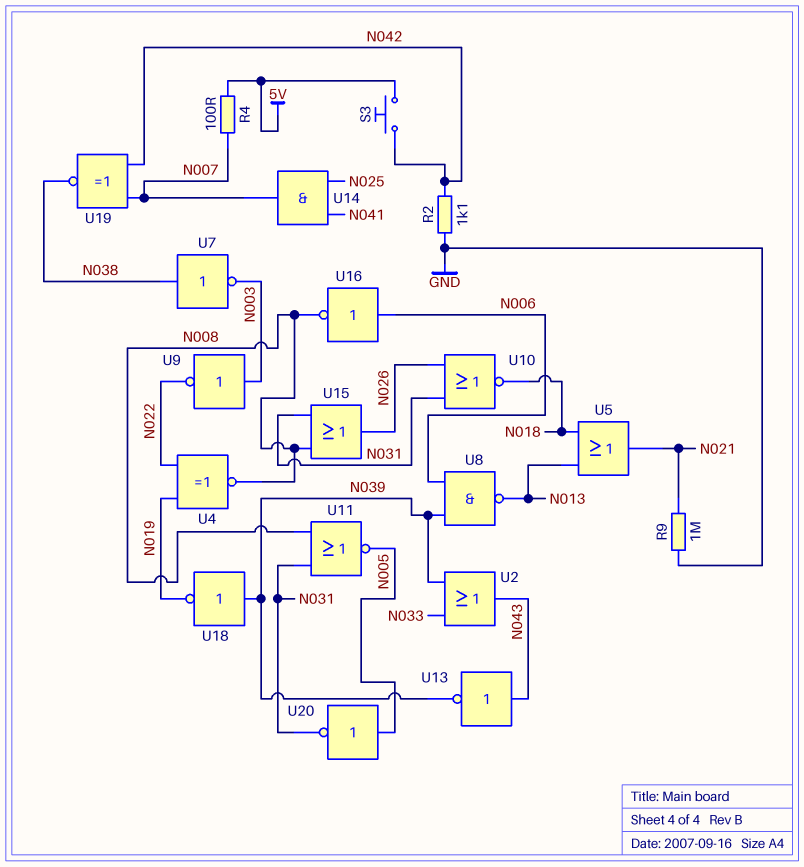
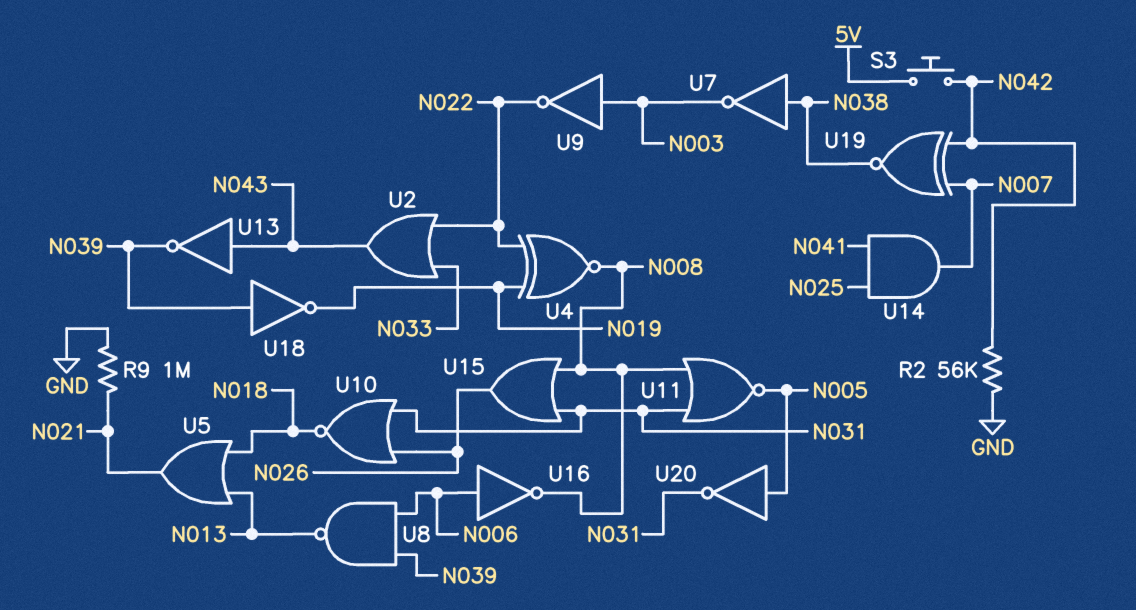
R2: 1.1k (GND, N042) -> 56k (GND, N042)
R4: 100 (5V, N007) -> none
U2: OR (in N033, in N039, out N043) -> OR (in N022, in N033, out N043)

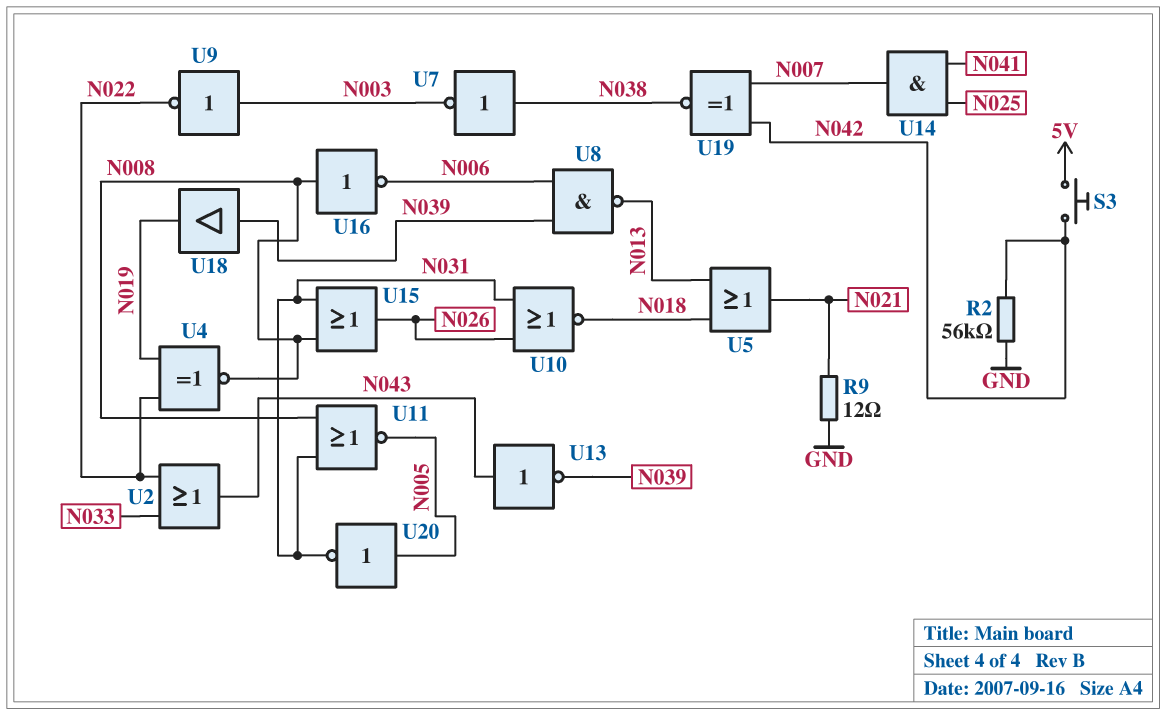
R9: 1M (GND, N021) -> 12 (GND, N021)
U16: NOT (in N006, out N008) -> NOT (in N008, out N006)
U18: NOT (in N039, out N019) -> buffer (in N039, out N019)

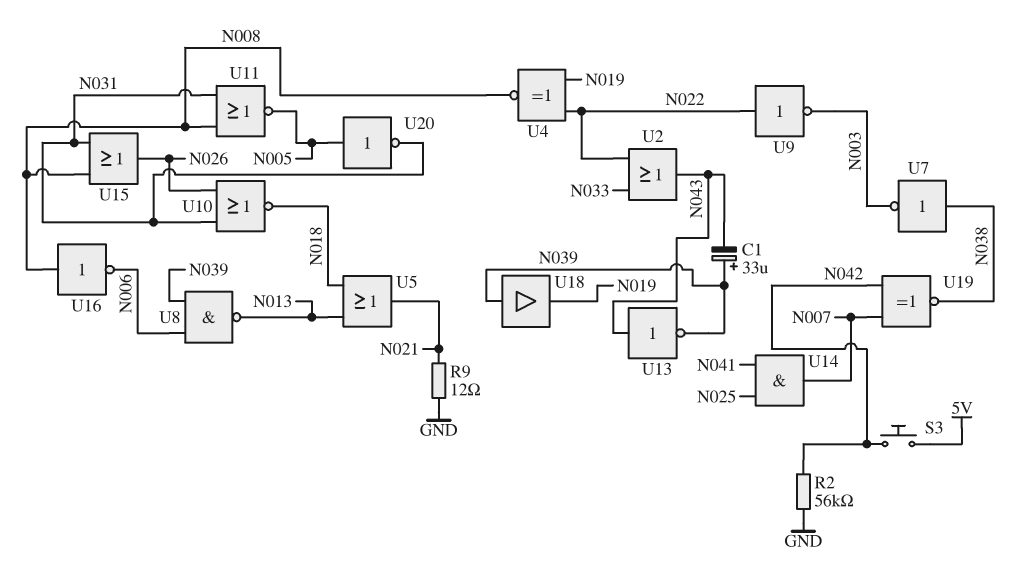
C1: none -> 33uF (plus N039, minus N043)
U9: NOT (in N003, out N022) -> NOT (in N022, out N003)

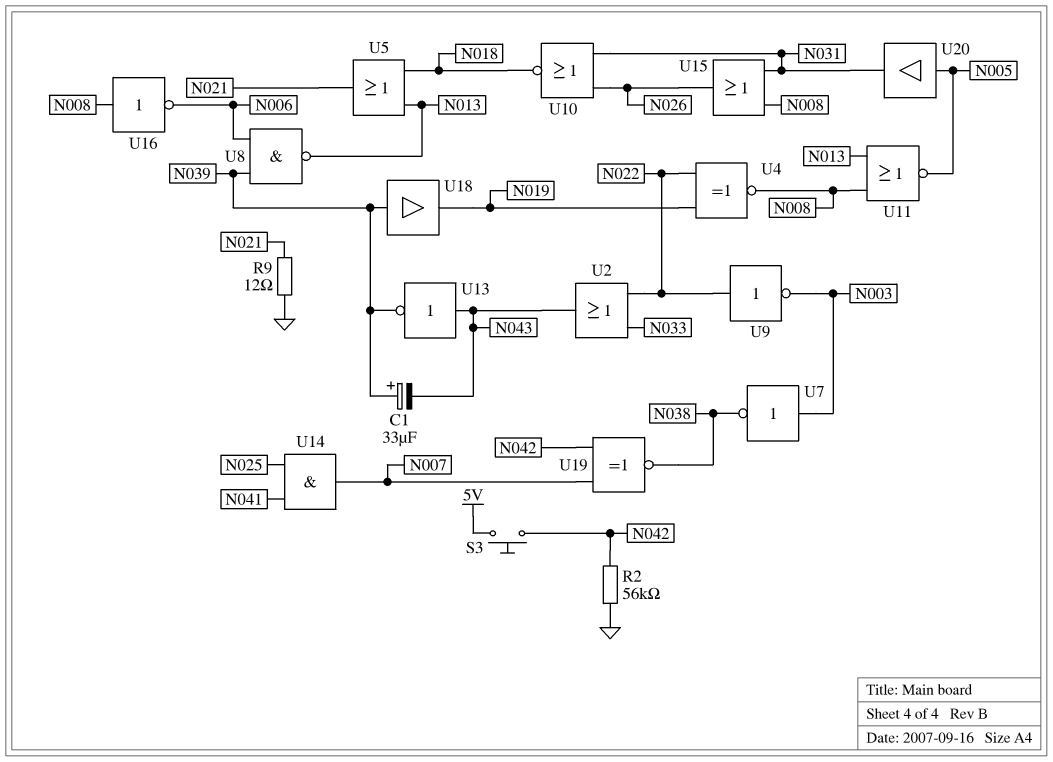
U7: NOT (in N038, out N003) -> NOT (in N003, out N038)
U11: NOR (in N008, in N031, out N005) -> NOR (in N008, in N013, out N005)
U20: NOT (in N005, out N031) -> buffer (in N005, out N031)

